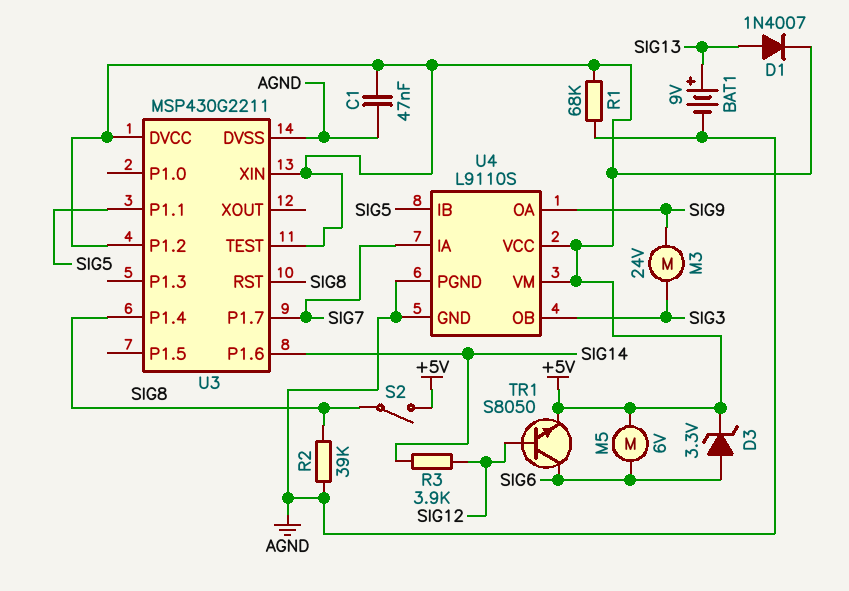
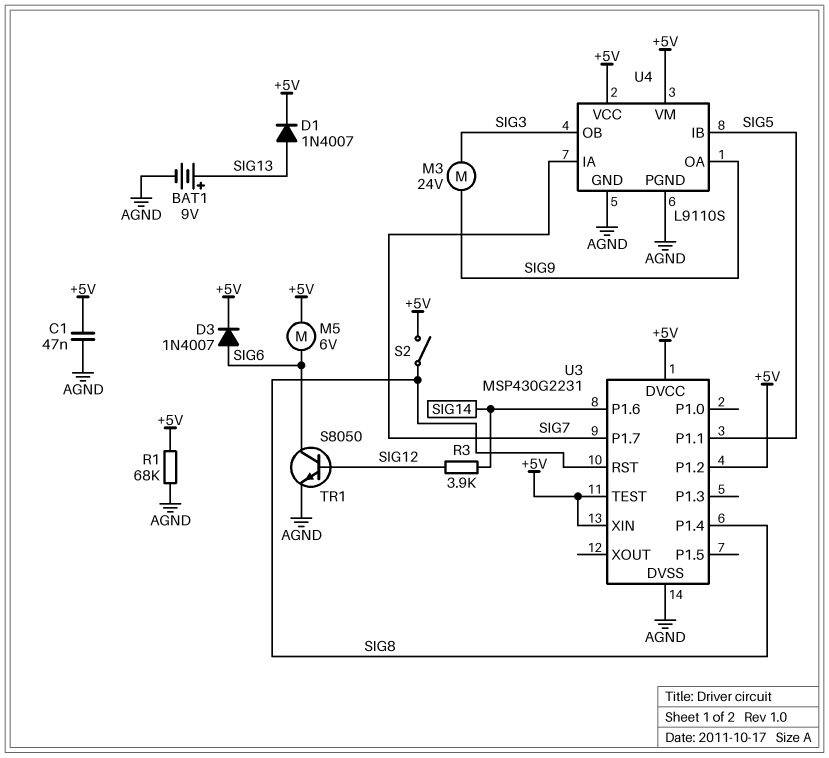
D3: zener 3.3V (A SIG6, K +5V) -> diode 1N4007 (A SIG6, K +5V)
R2: 39k (AGND, SIG8) -> none
TR1: NPN S8050 (B SIG12, C SIG6, E +5V) -> NPN S8050 (B SIG12, C SIG6, E AGND)
U3: MSP430G2211 -> MSP430G2231

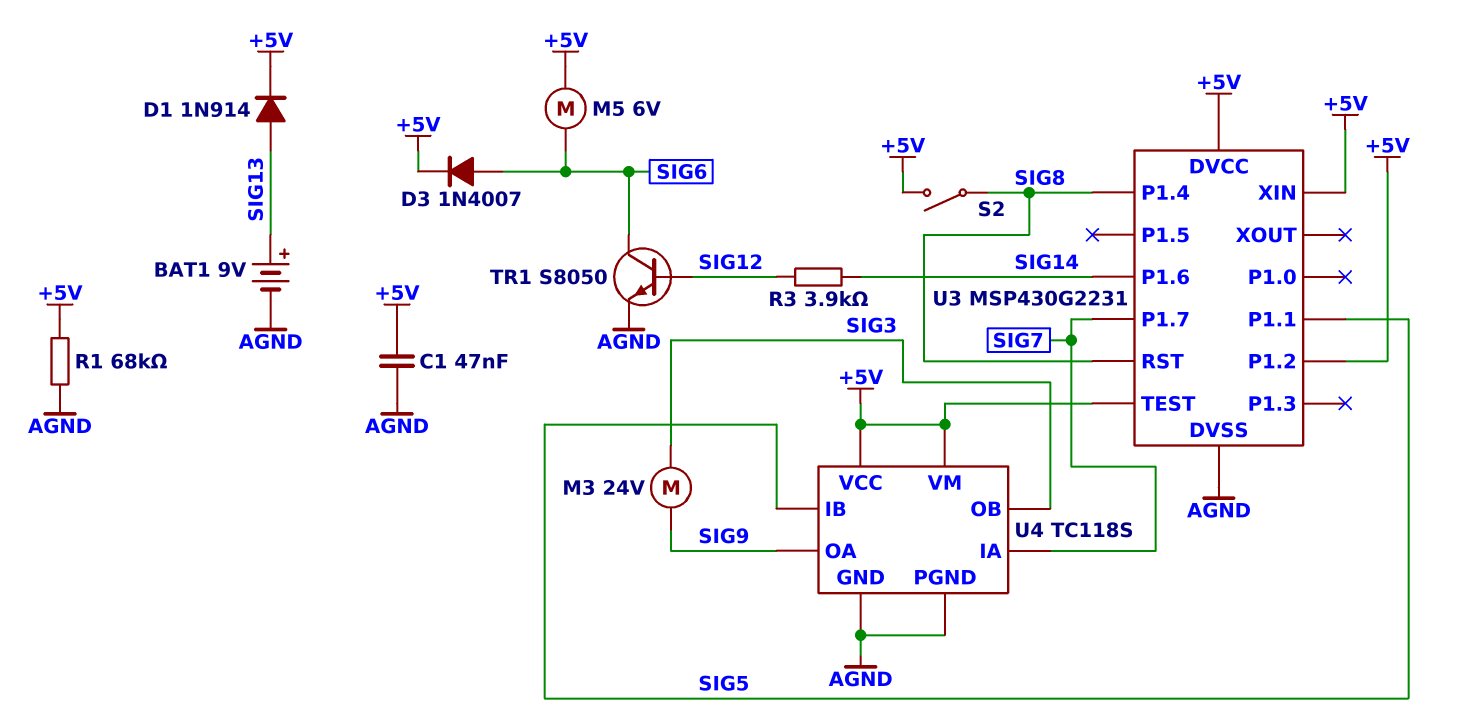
D1: diode 1N4007 (A SIG13, K +5V) -> diode 1N914 (A SIG13, K +5V)
U4: L9110S -> TC118S

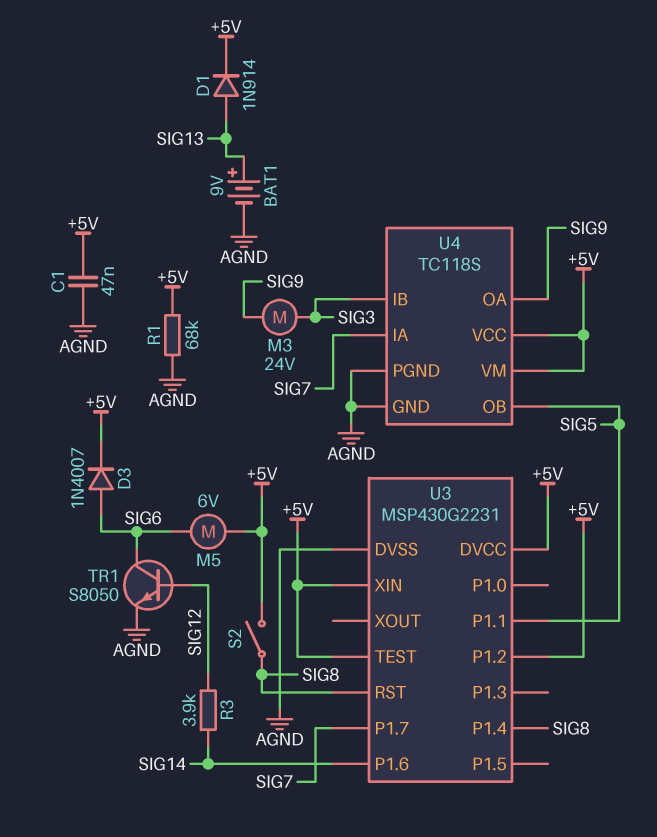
U4 pin IB: SIG5 -> SIG3
U4 pin OB: SIG3 -> SIG5

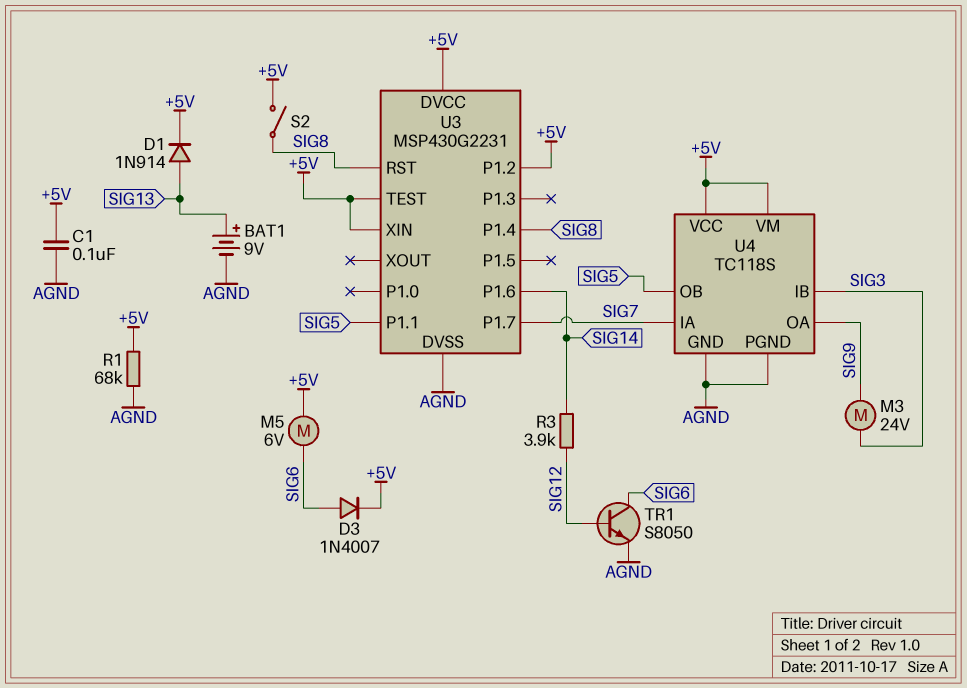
C1: 47nF (+5V, AGND) -> 100nF (+5V, AGND)

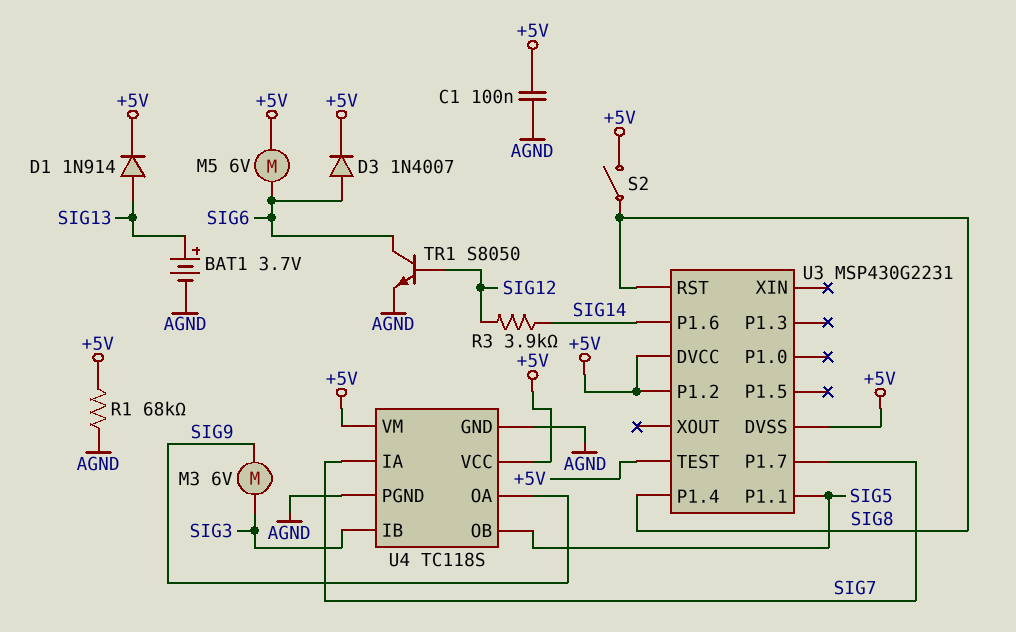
BAT1: 9V (plus SIG13, minus AGND) -> 3.7V (plus SIG13, minus AGND)
M3: motor 24V (SIG3, SIG9) -> motor 6V (SIG3, SIG9)
U3 pin DVSS: AGND -> +5V
U3 pin XIN: +5V -> none

